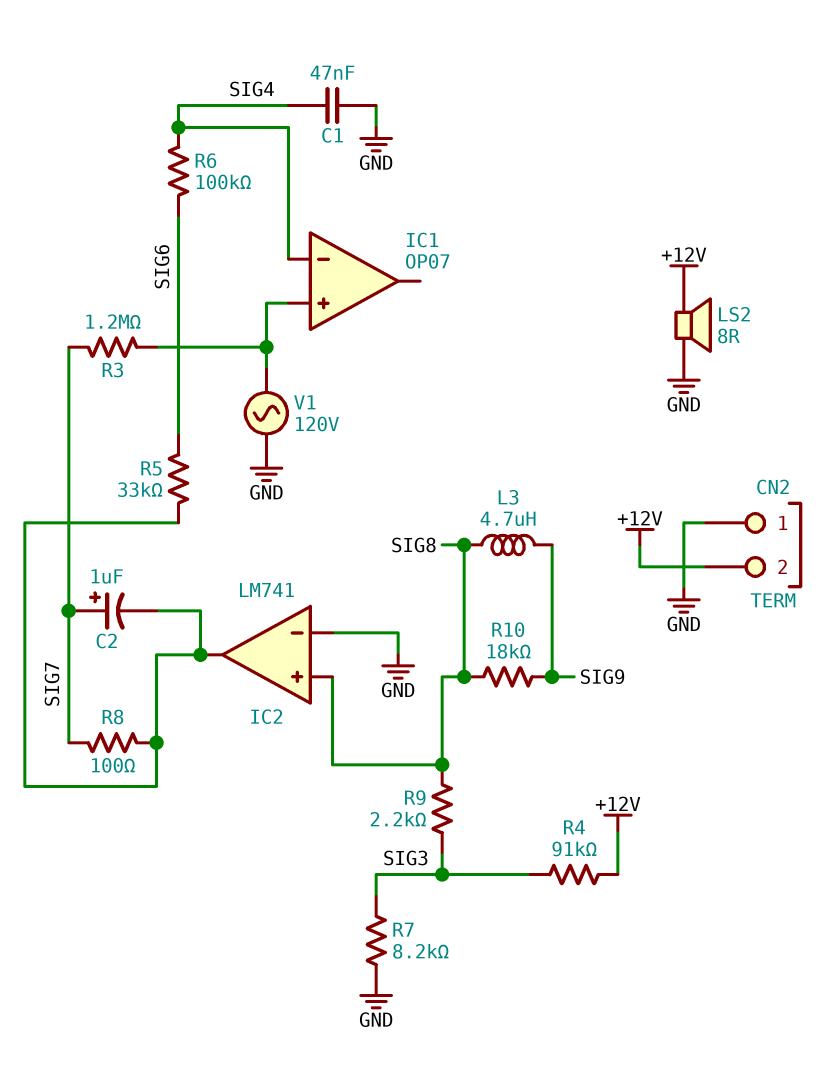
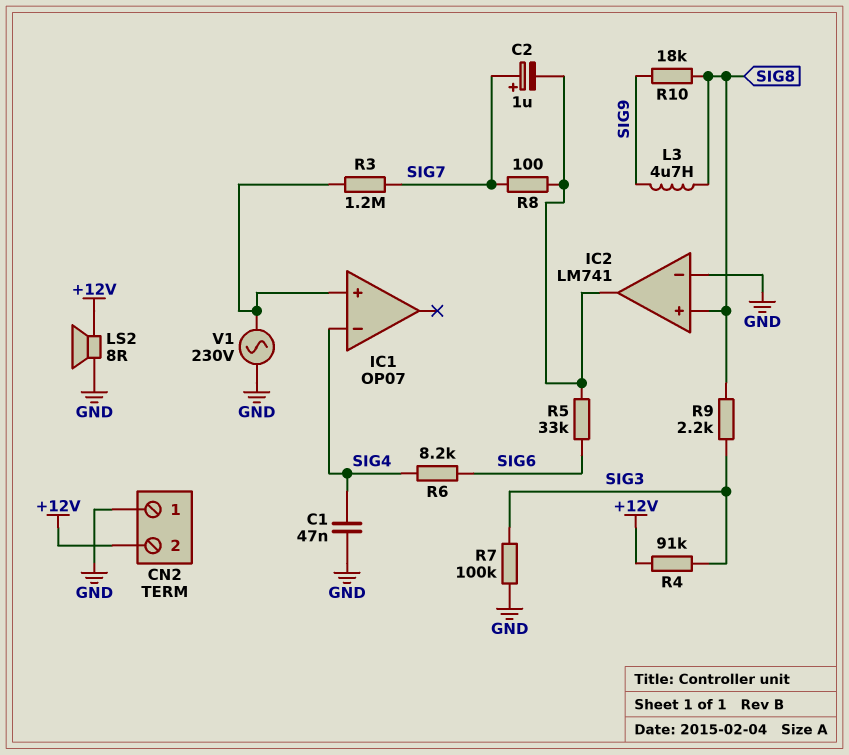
R6: 100k (SIG4, SIG6) -> 8.2k (SIG4, SIG6)
R7: 8.2k (GND, SIG3) -> 100k (GND, SIG3)
V1: AC 120V (GND, IC1/in+) -> AC 230V (GND, IC1/in+)

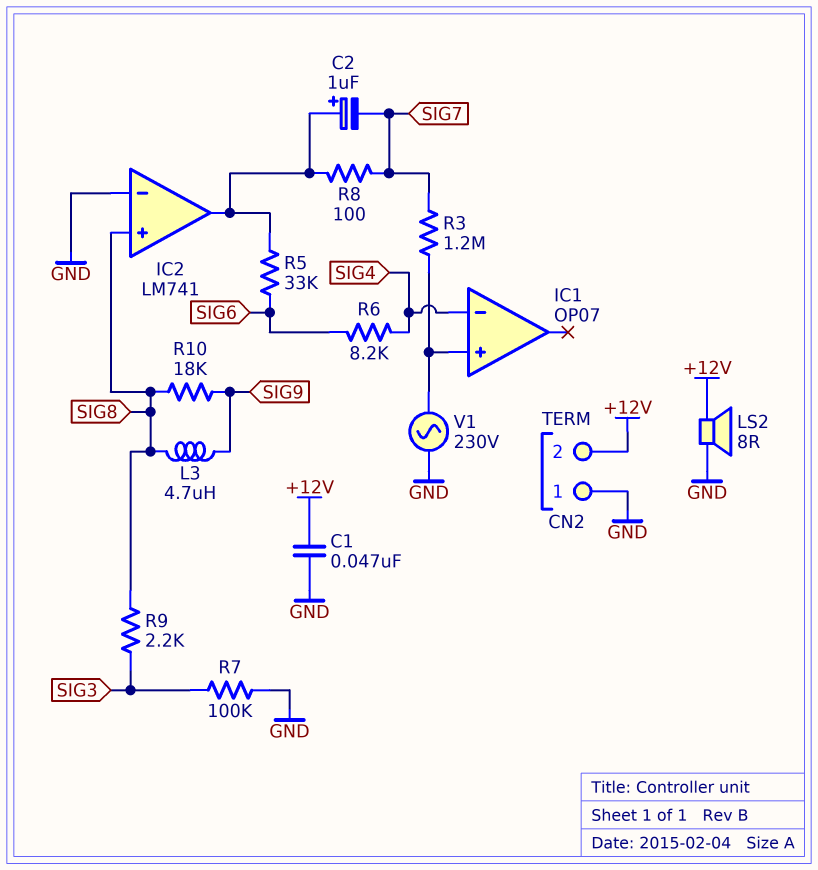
C1: 47nF (GND, SIG4) -> 47nF (+12V, GND)
C2: 1uF (plus SIG7, minus IC2/out) -> 1uF (plus IC2/out, minus SIG7)
R4: 91k (+12V, SIG3) -> none

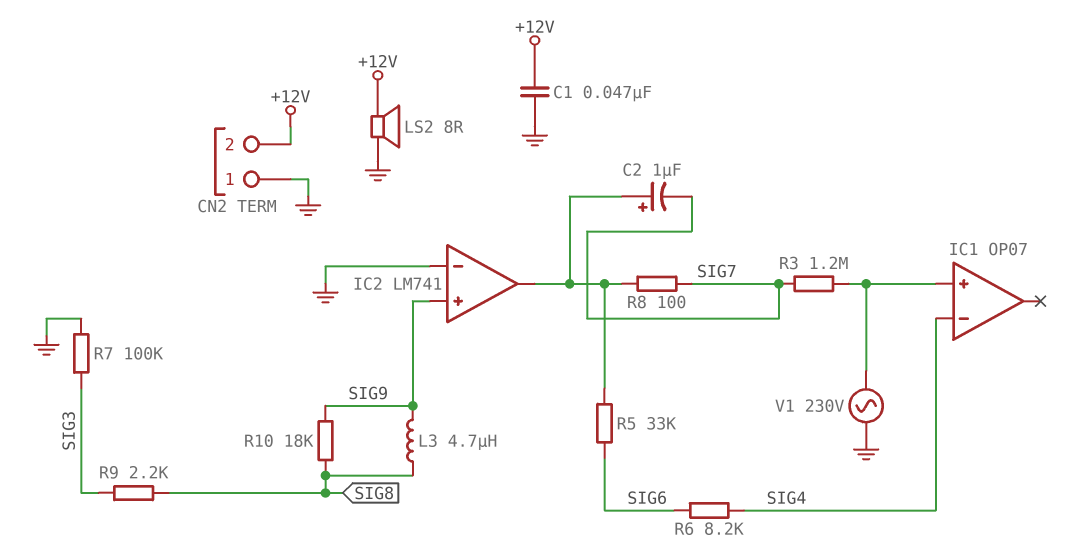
IC2 pin in+: SIG8 -> SIG9

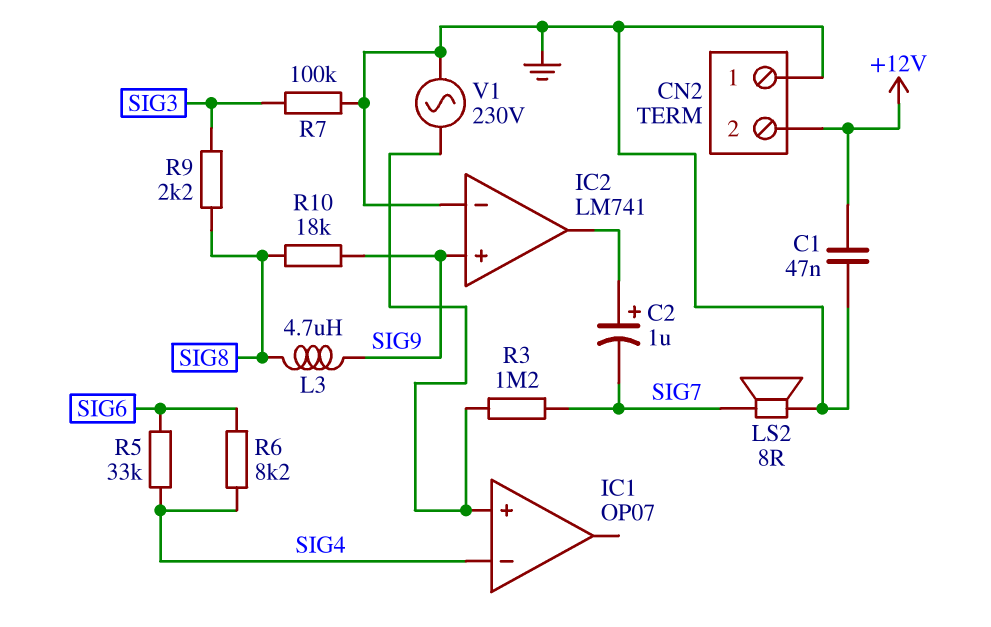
LS2: speaker 8R (+12V, GND) -> speaker 8R (GND, SIG7)
R5: 33k (IC2/out, SIG6) -> 33k (SIG4, SIG6)
R8: 100 (IC2/out, SIG7) -> none

